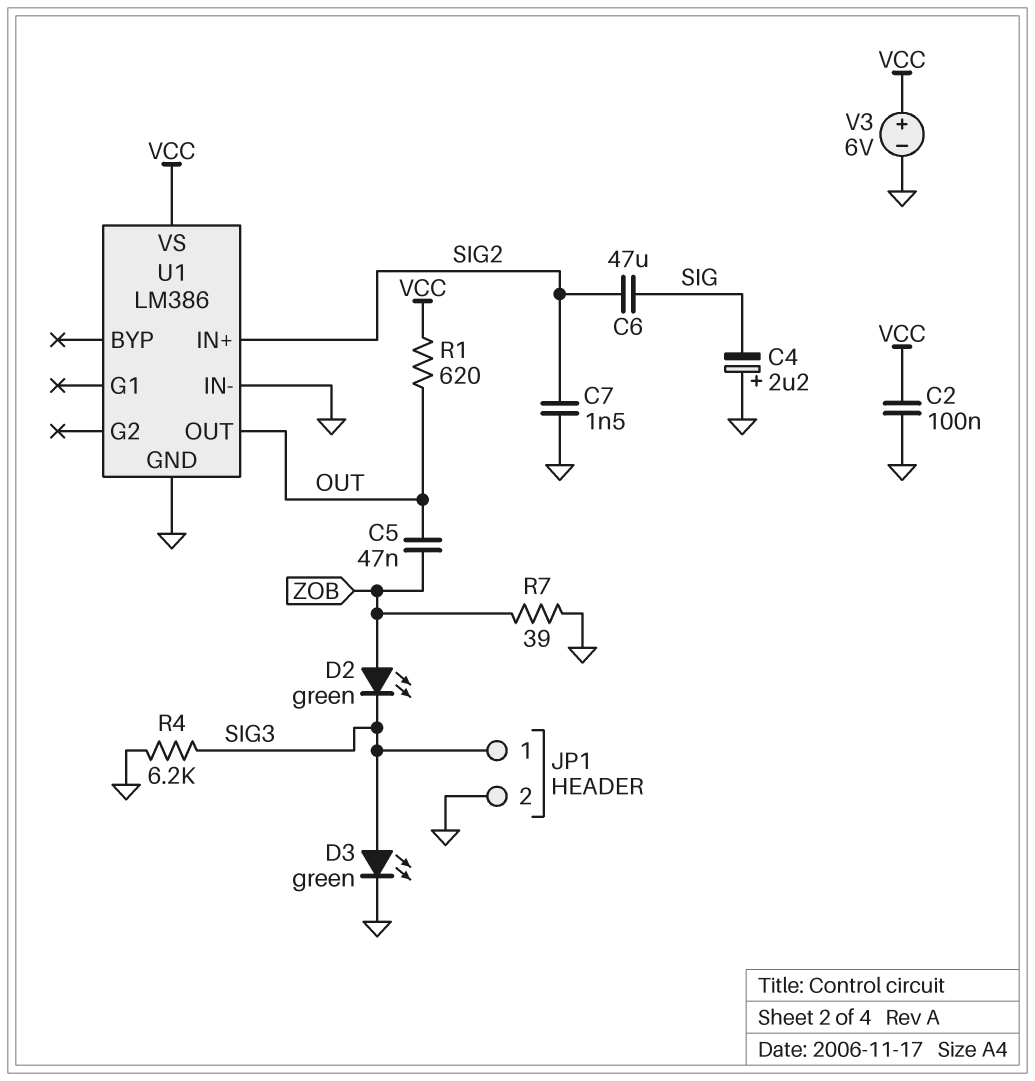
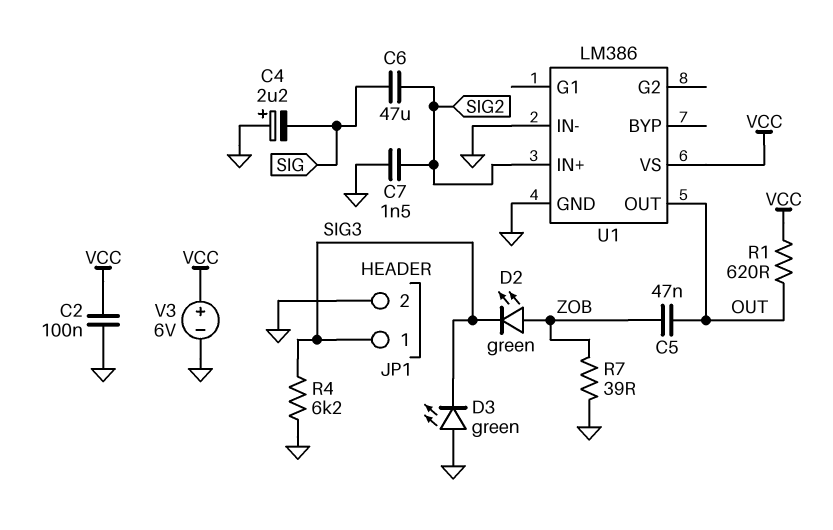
D3: LED green (A SIG3, K GND) -> LED green (A GND, K SIG3)

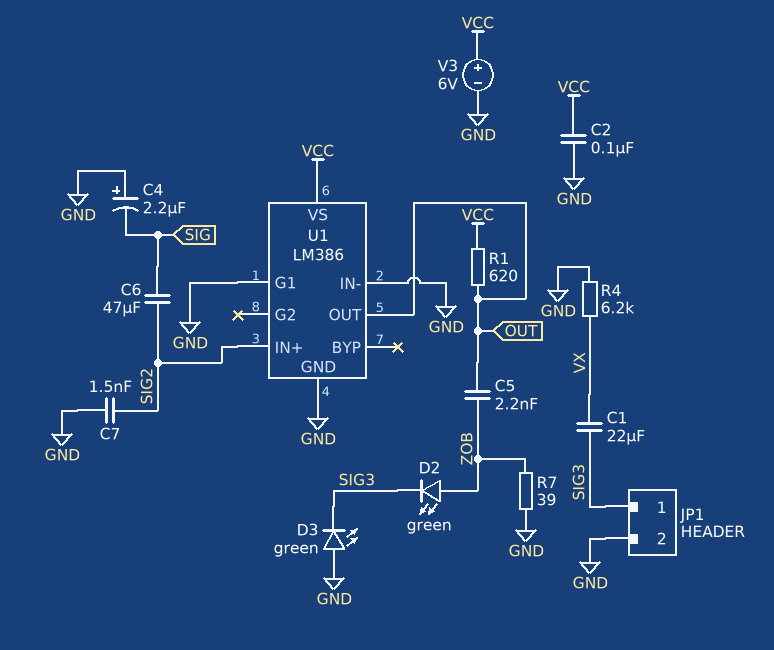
C1: none -> 22uF (SIG3, VX)
C5: 47nF (OUT, ZOB) -> 2.2nF (OUT, ZOB)
R4: 6.2k (GND, SIG3) -> 6.2k (GND, VX)
U1 pin G1: none -> GND

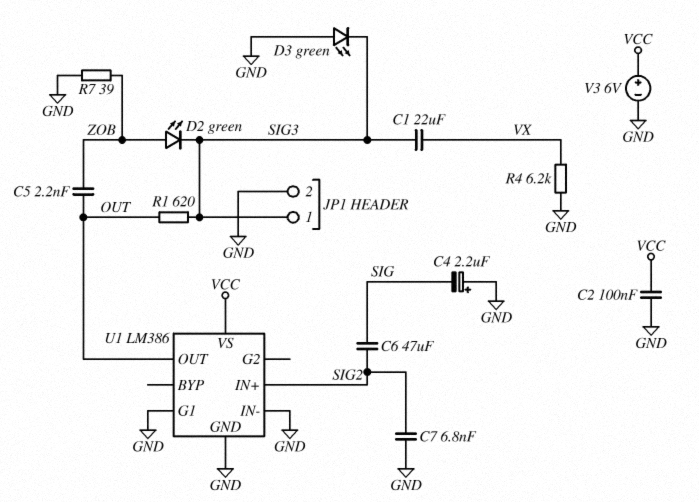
C7: 1.5nF (GND, SIG2) -> 6.8nF (GND, SIG2)
R1: 620 (OUT, VCC) -> 620 (OUT, SIG3)

